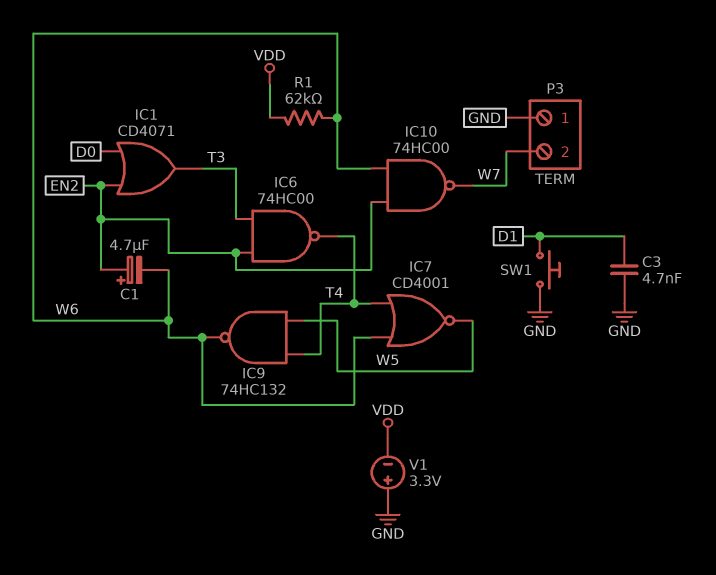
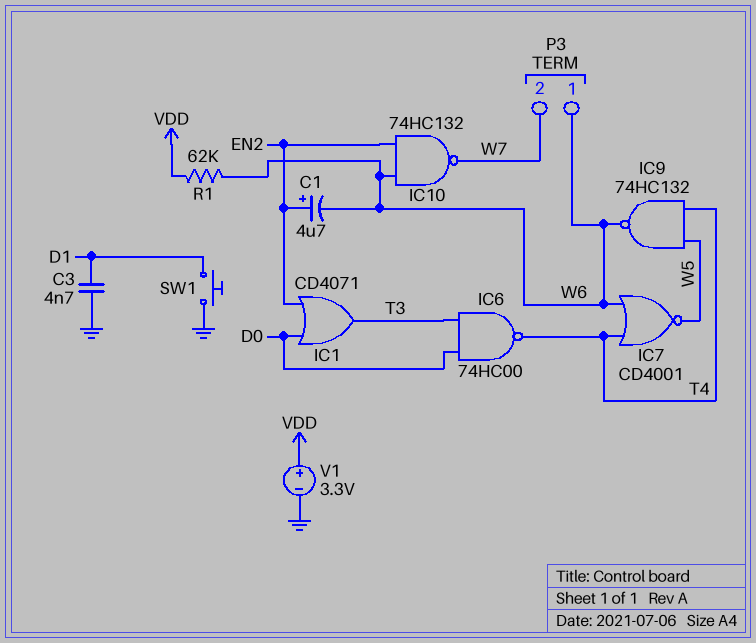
IC6: NAND 74HC00 (in EN2, in T3, out T4) -> NAND 74HC00 (in D0, in T3, out T4)
IC10: NAND 74HC00 (in EN2, in W6, out W7) -> NAND 74HC132 (in EN2, in W6, out W7)
P3 pin 1: GND -> W6
V1: 3.3V (plus GND, minus VDD) -> 3.3V (plus VDD, minus GND)

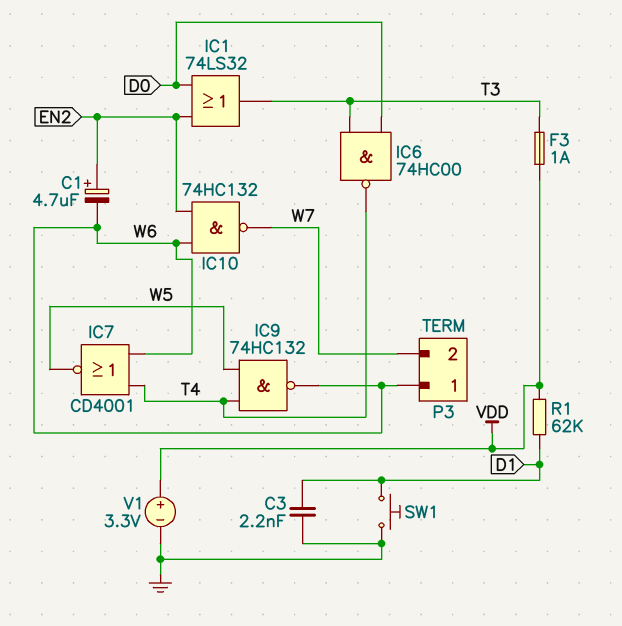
C3: 4.7nF (D1, GND) -> 2.2nF (D1, GND)
F3: none -> 1A (T3, VDD)
IC1: OR CD4071 (in D0, in EN2, out T3) -> OR 74LS32 (in D0, in EN2, out T3)
R1: 62k (VDD, W6) -> 62k (D1, VDD)

